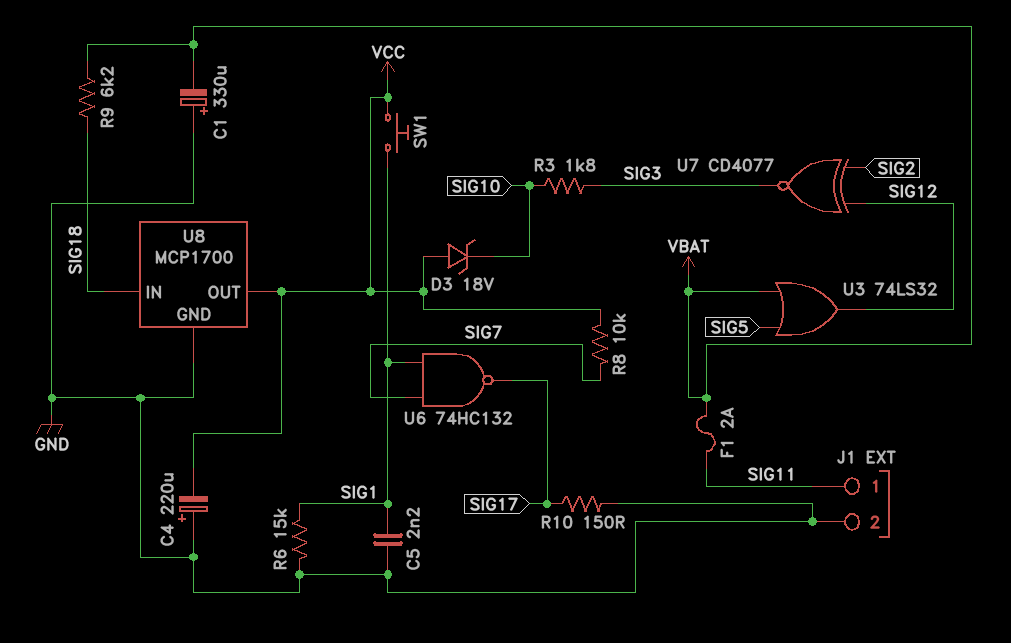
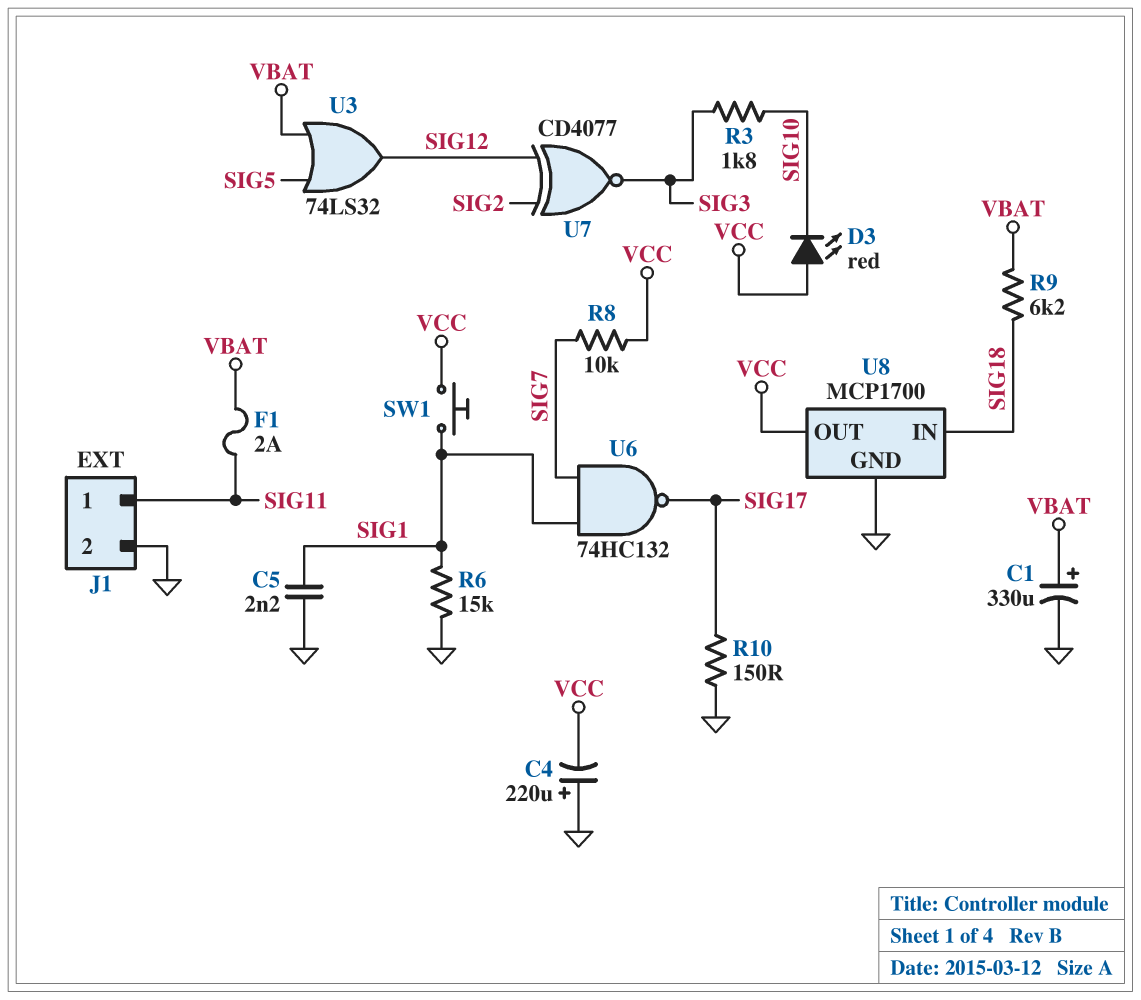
C1: 330uF (plus GND, minus VBAT) -> 330uF (plus VBAT, minus GND)
D3: zener 18V (A VCC, K SIG10) -> LED red (A VCC, K SIG10)

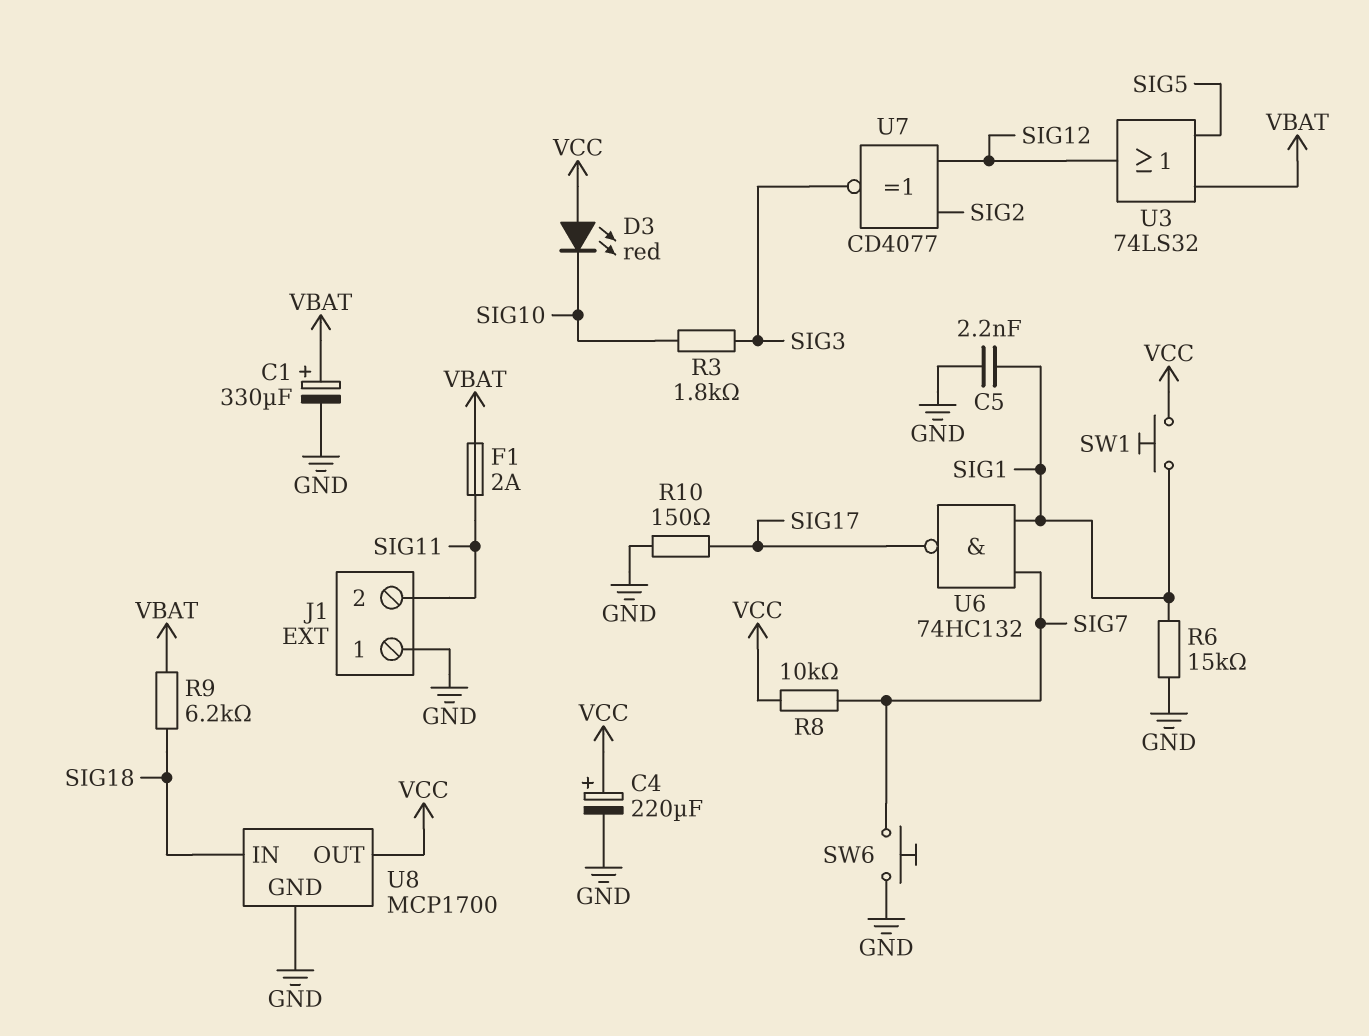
C4: 220uF (plus GND, minus VCC) -> 220uF (plus VCC, minus GND)
J1 pin 1: SIG11 -> GND
J1 pin 2: GND -> SIG11
SW6: none -> button (GND, SIG7)

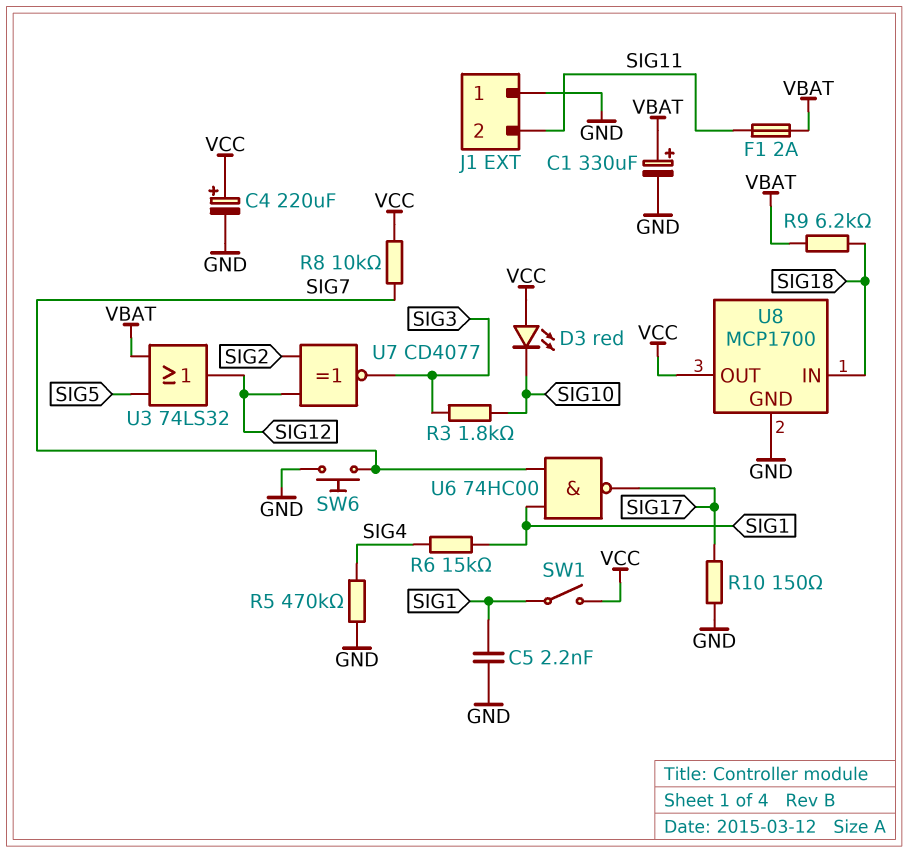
R5: none -> 470k (GND, SIG4)
R6: 15k (GND, SIG1) -> 15k (SIG1, SIG4)
SW1: button (SIG1, VCC) -> switch (SIG1, VCC)
U6: NAND 74HC132 (in SIG1, in SIG7, out SIG17) -> NAND 74HC00 (in SIG1, in SIG7, out SIG17)

